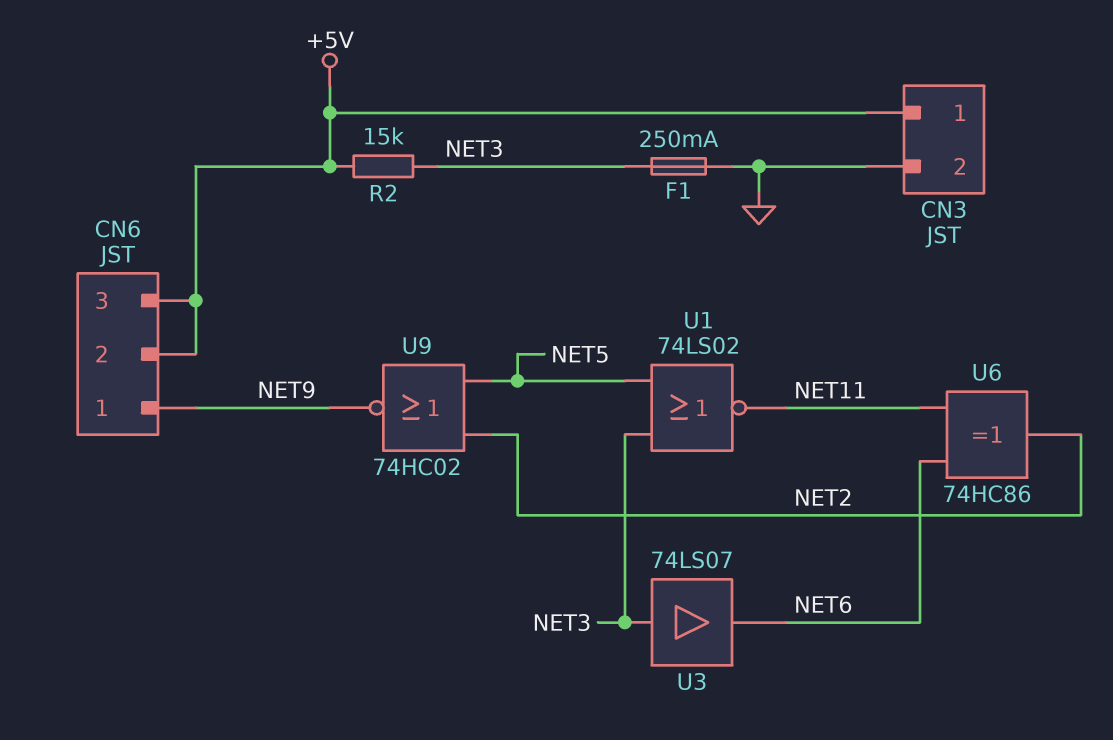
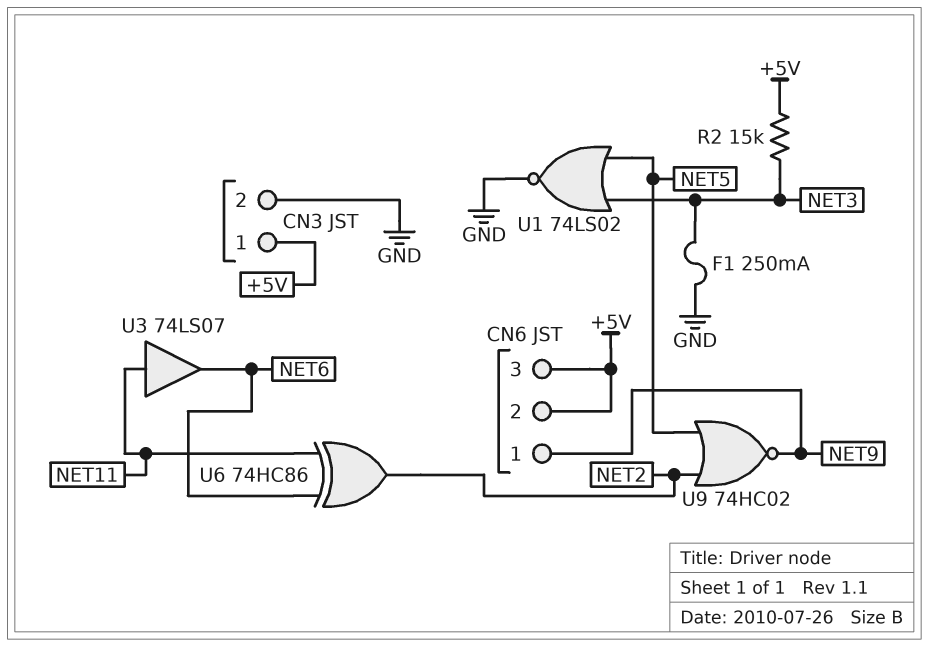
U1: NOR 74LS02 (in NET3, in NET5, out NET11) -> NOR 74LS02 (in NET3, in NET5, out GND)
U3: buffer 74LS07 (in NET3, out NET6) -> buffer 74LS07 (in NET11, out NET6)

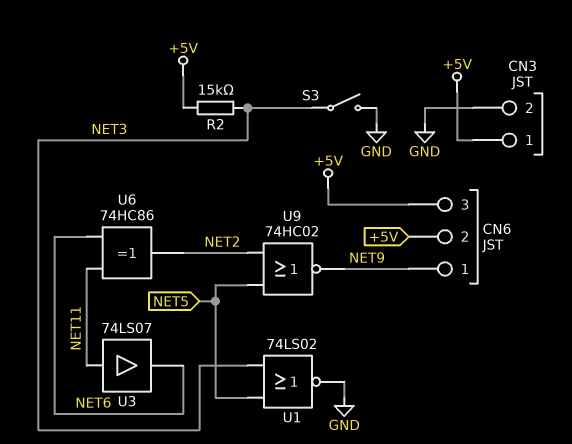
F1: 250mA (GND, NET3) -> none
S3: none -> switch (GND, NET3)

